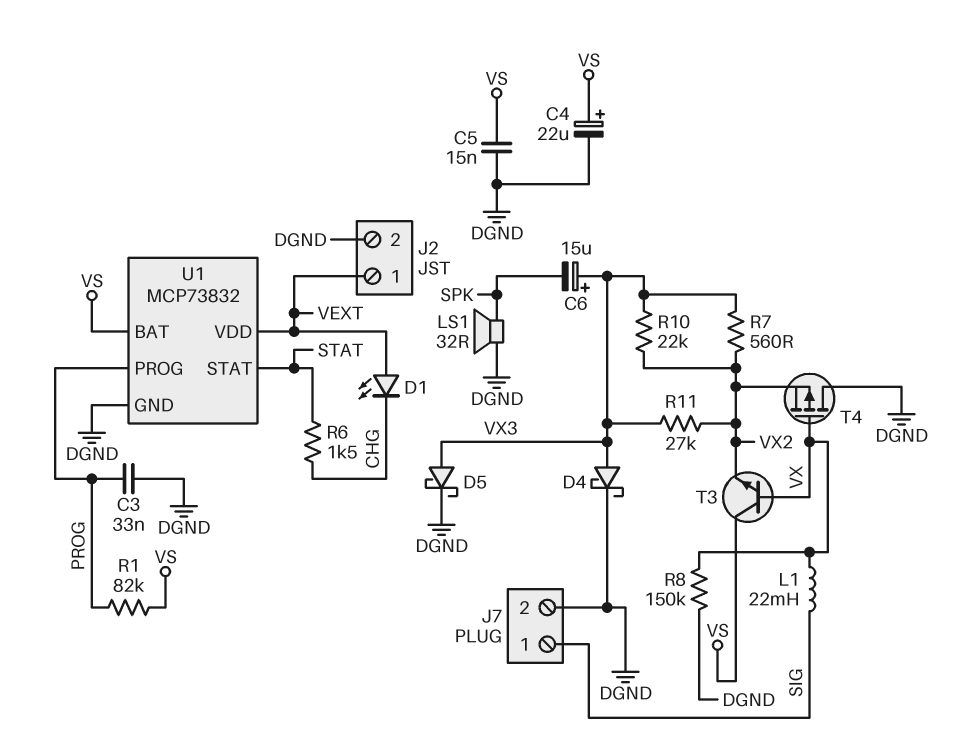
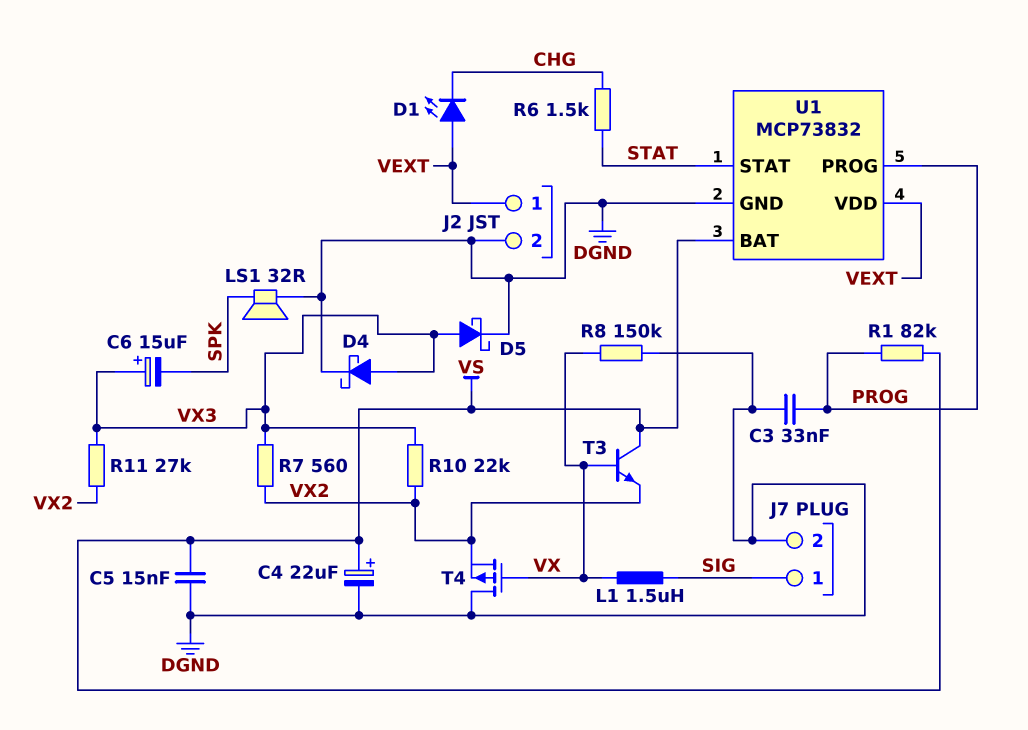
L1: 22mH (SIG, VX) -> 1.5uH (SIG, VX)

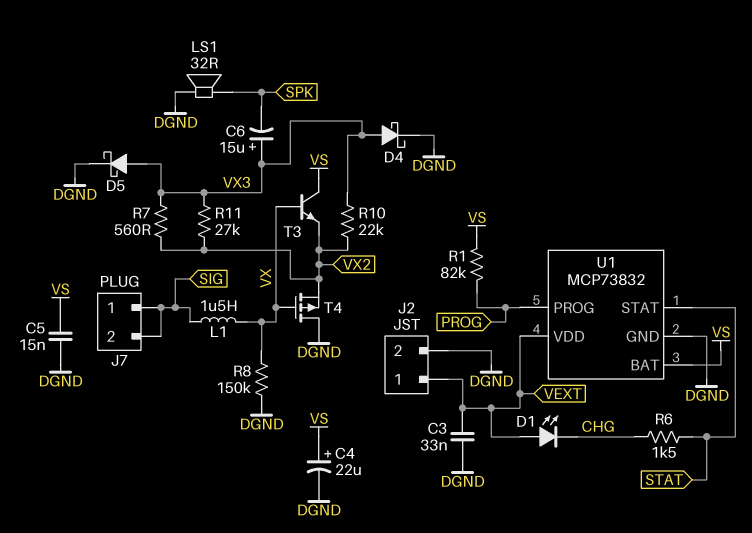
C3: 33nF (DGND, PROG) -> 33nF (DGND, VEXT)
J7 pin 2: DGND -> SIG

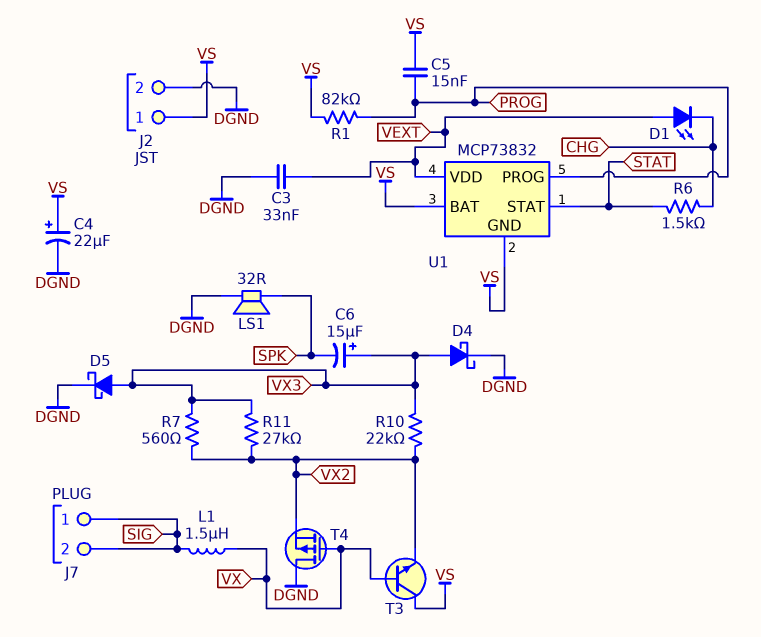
C5: 15nF (DGND, VS) -> 15nF (PROG, VS)
J2 pin 1: VEXT -> VS
R8: 150k (DGND, VX) -> none
U1 pin GND: DGND -> VS

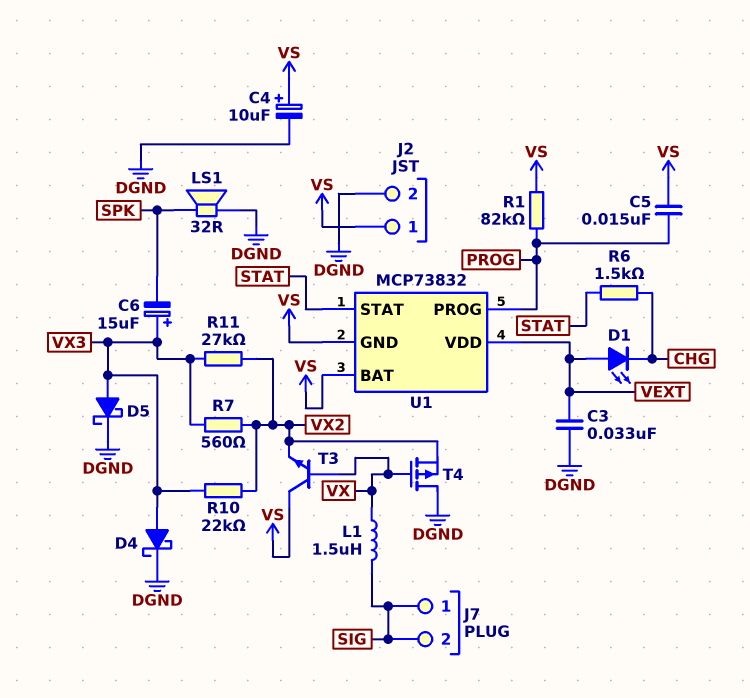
C4: 22uF (plus VS, minus DGND) -> 10uF (plus VS, minus DGND)

